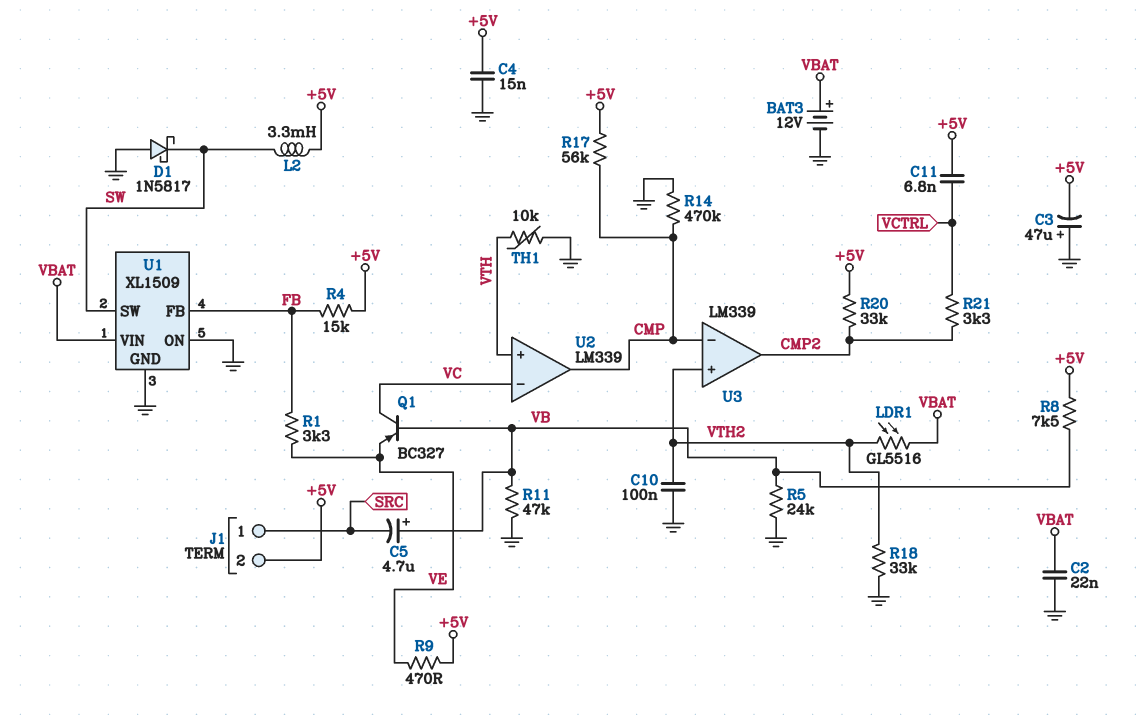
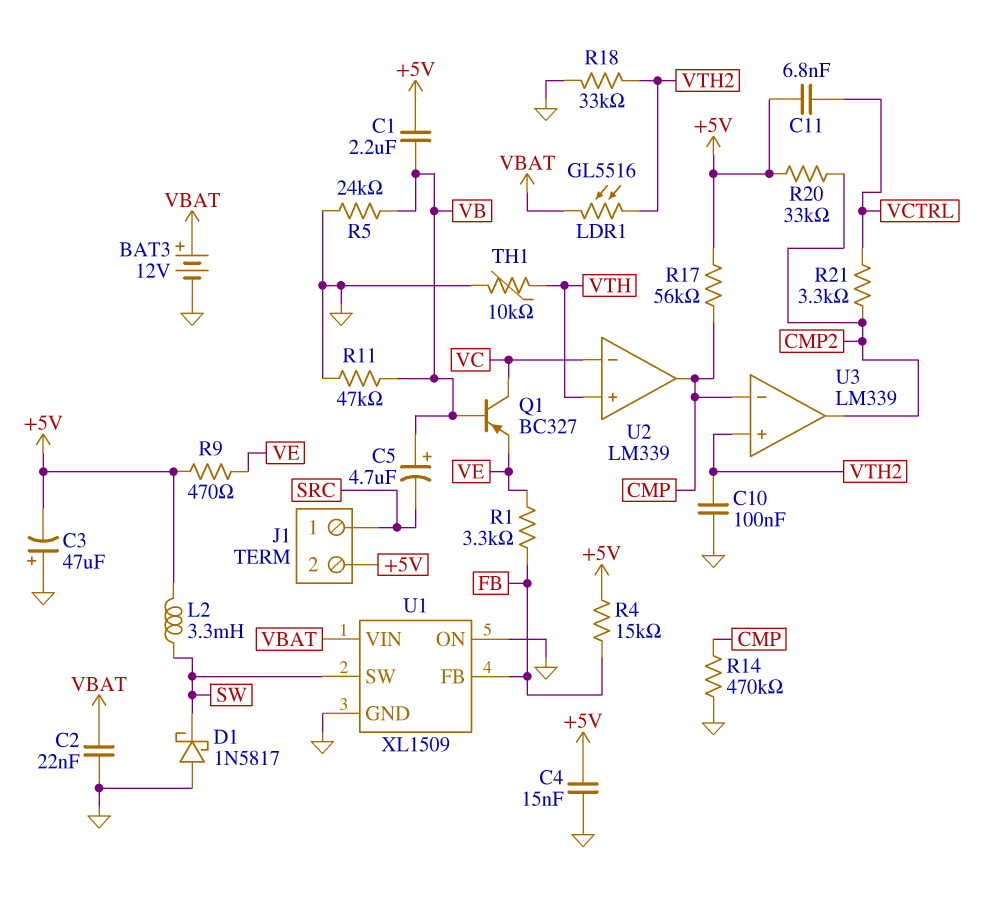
C1: none -> 2.2uF (+5V, VB)
R8: 7.5k (+5V, VB) -> none

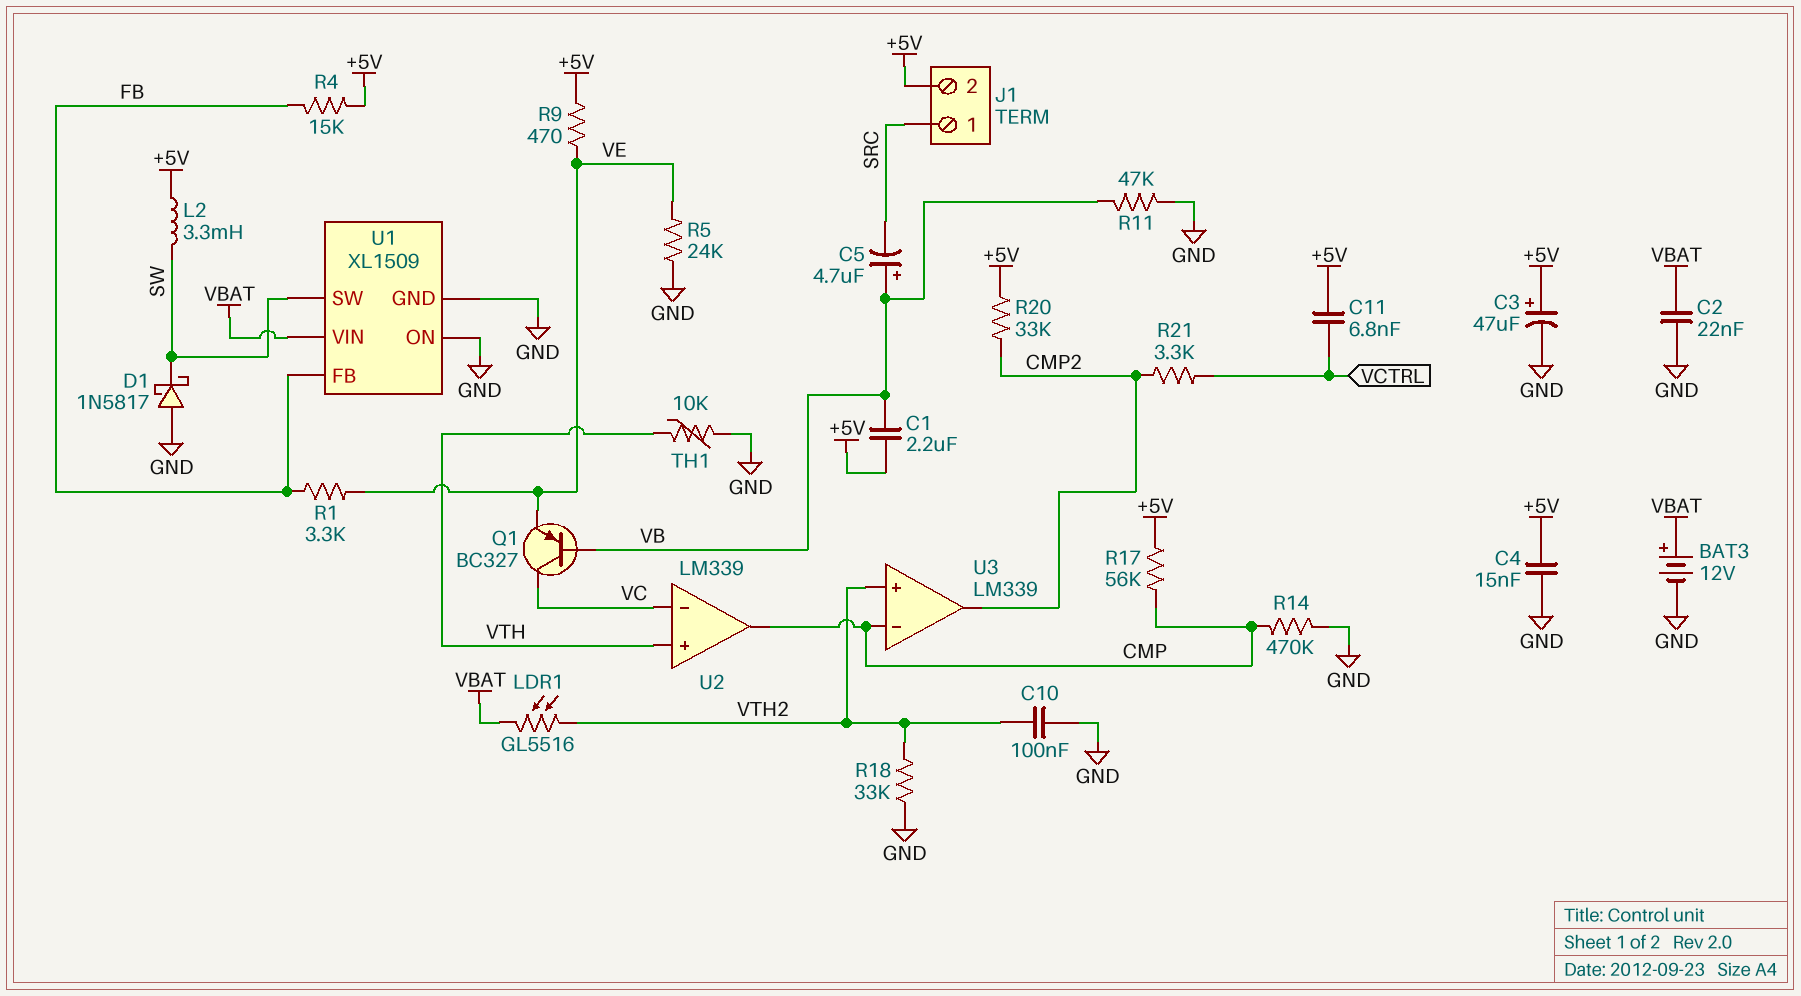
C3: 47uF (plus GND, minus +5V) -> 47uF (plus +5V, minus GND)
R5: 24k (GND, VB) -> 24k (GND, VE)

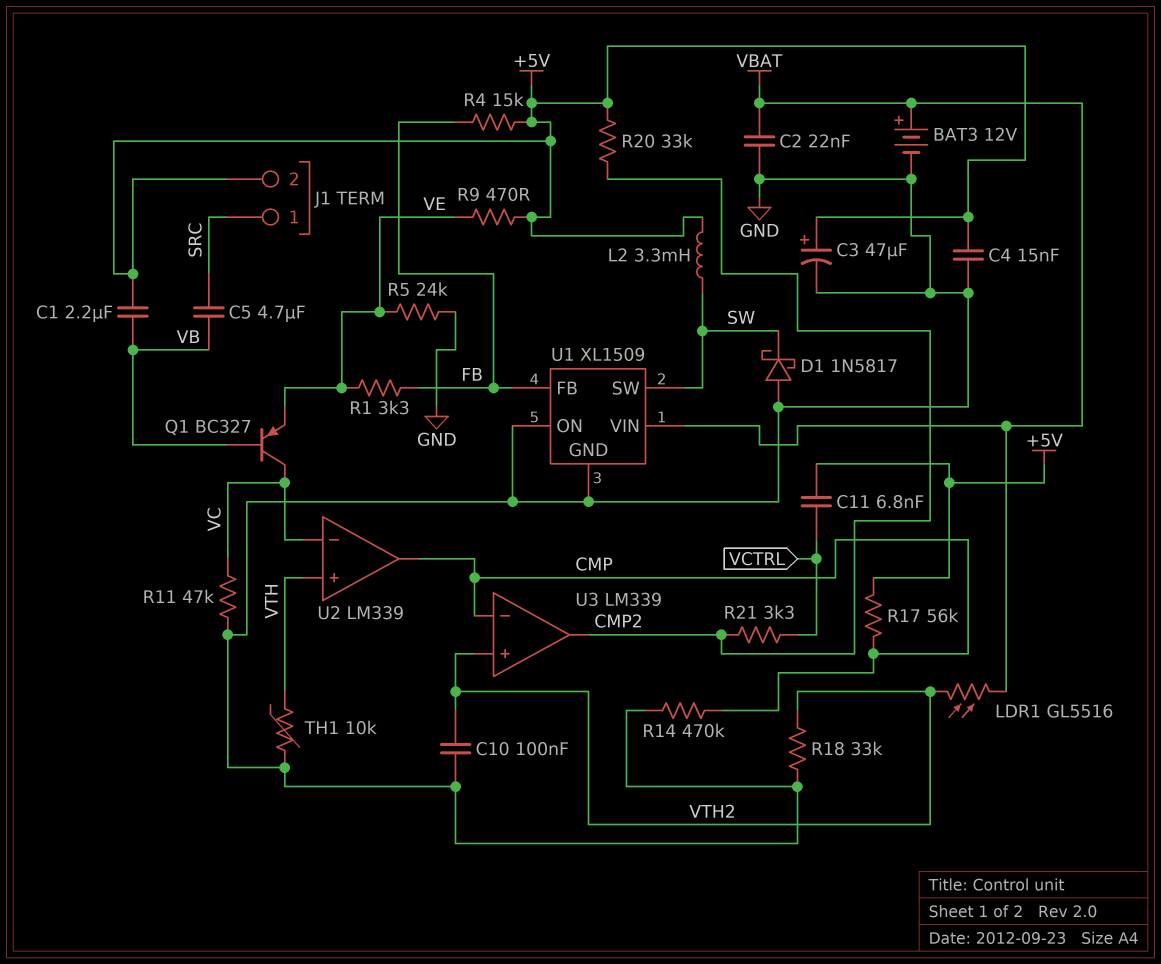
C5: 4.7uF (plus VB, minus SRC) -> 4.7uF (SRC, VB)
R11: 47k (GND, VB) -> 47k (GND, VC)

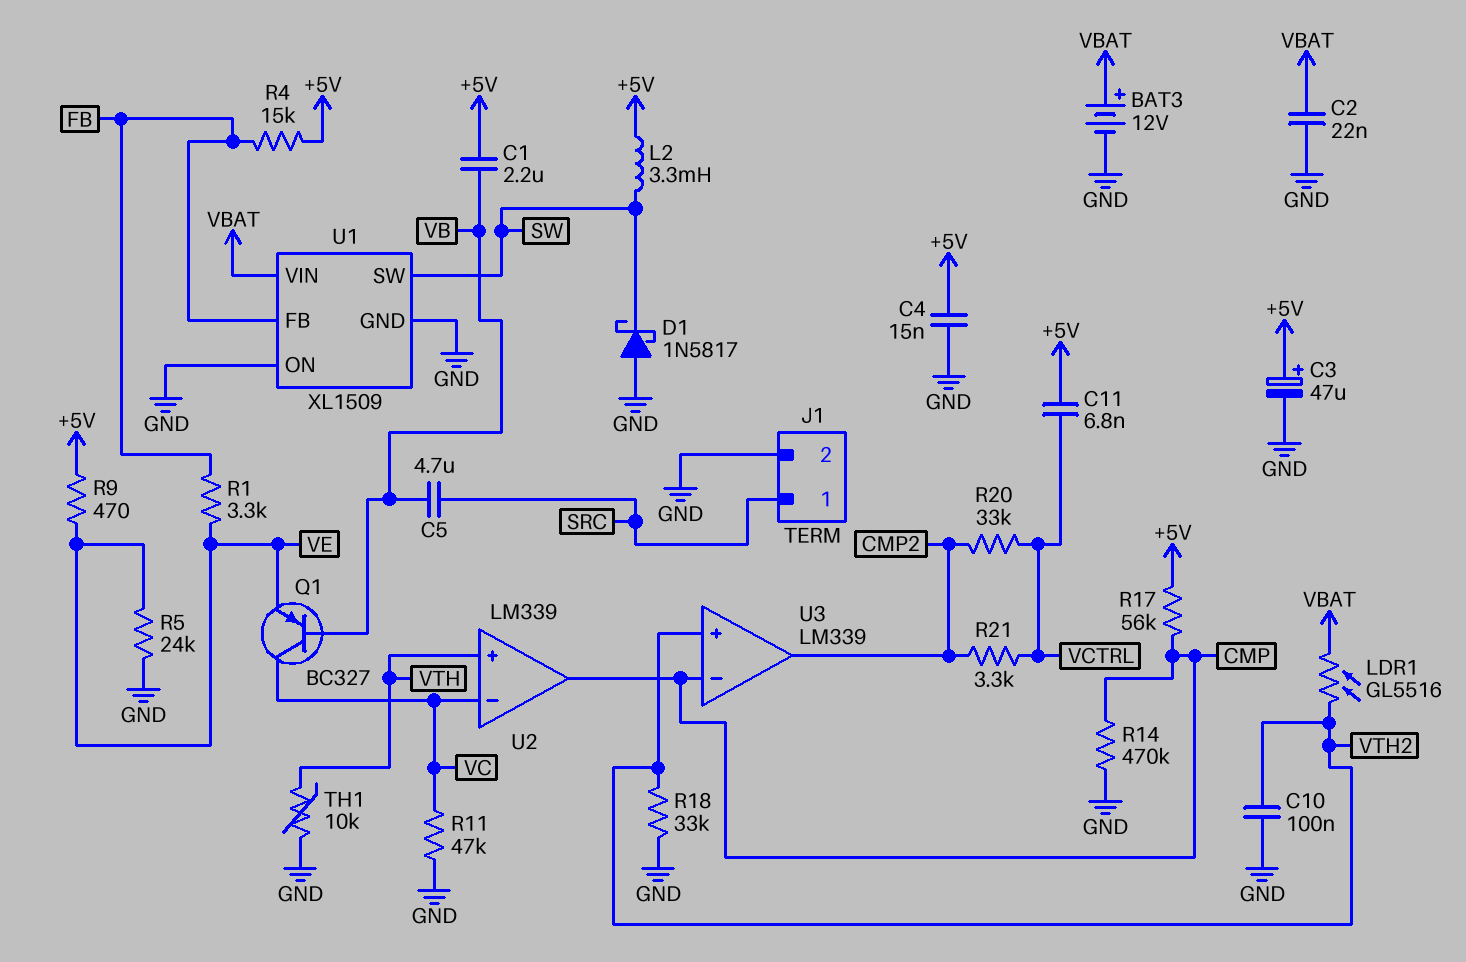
J1 pin 2: +5V -> GND
R20: 33k (+5V, CMP2) -> 33k (CMP2, VCTRL)

